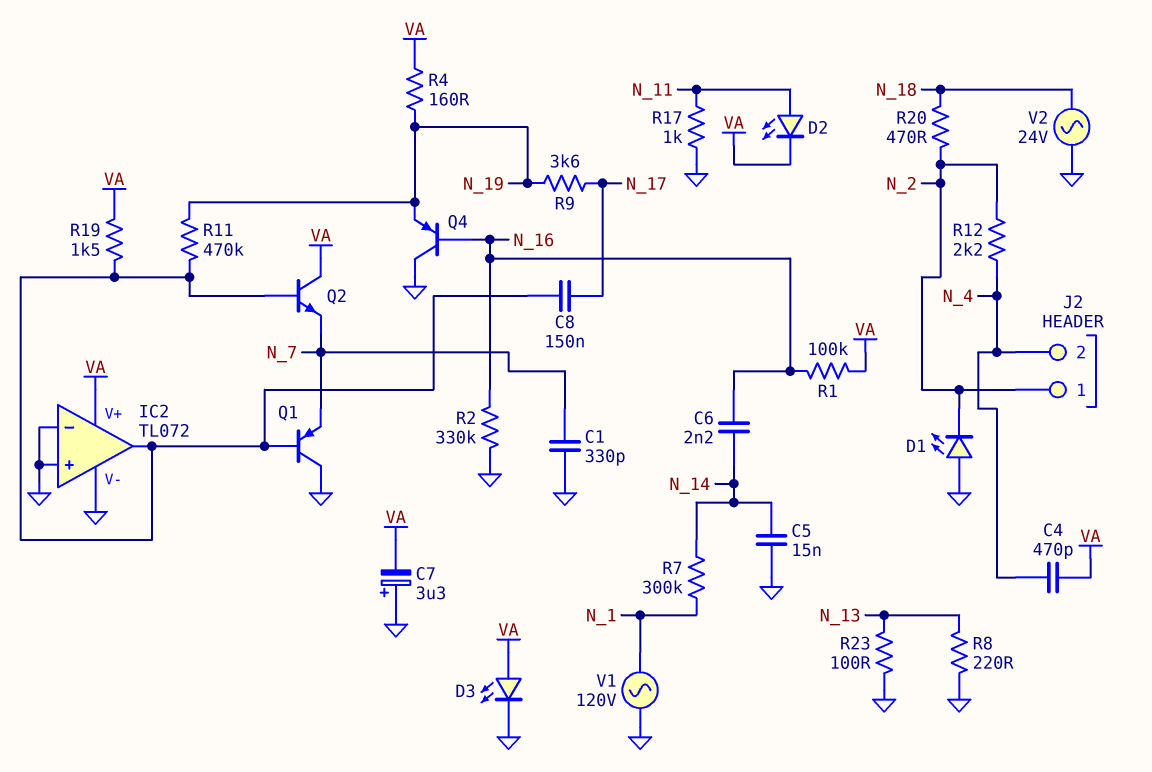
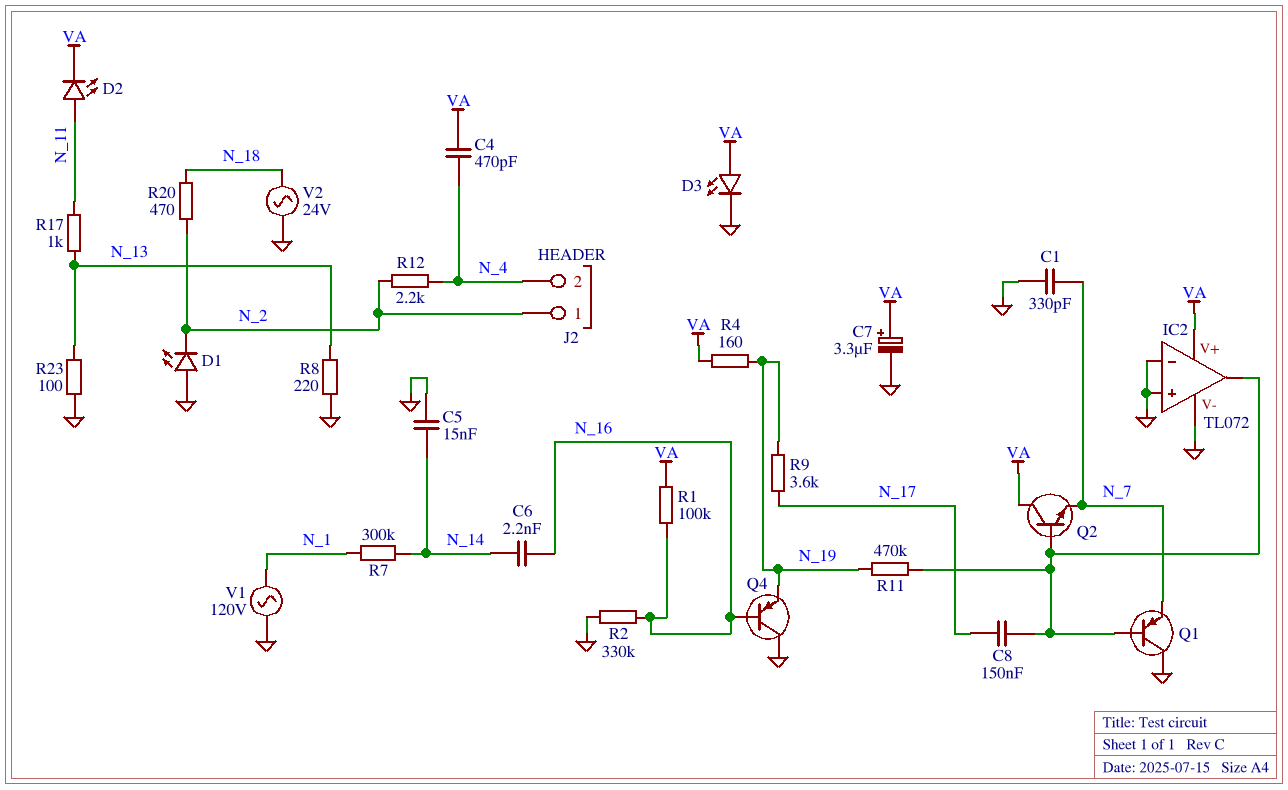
C7: 3.3uF (plus GND, minus VA) -> 3.3uF (plus VA, minus GND)
R17: 1k (GND, N_11) -> 1k (N_11, N_13)
R19: 1.5k (IC2/out, VA) -> none

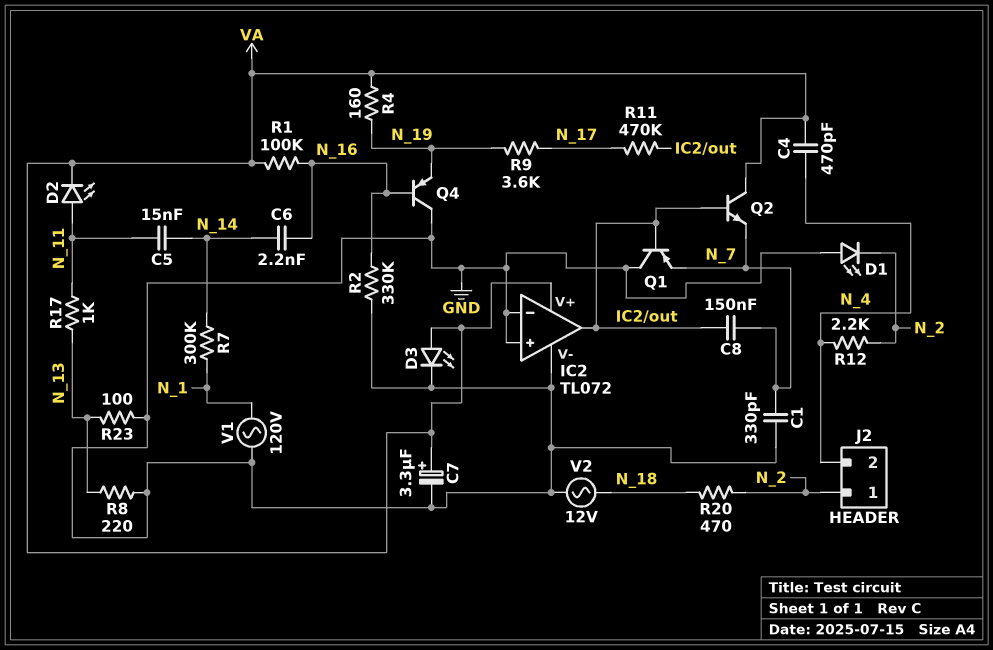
C5: 15nF (GND, N_14) -> 15nF (N_11, N_14)
C8: 150nF (IC2/out, N_17) -> 150nF (IC2/out, N_7)
R11: 470k (IC2/out, N_19) -> 470k (IC2/out, N_17)
V2: AC 24V (GND, N_18) -> AC 12V (GND, N_18)

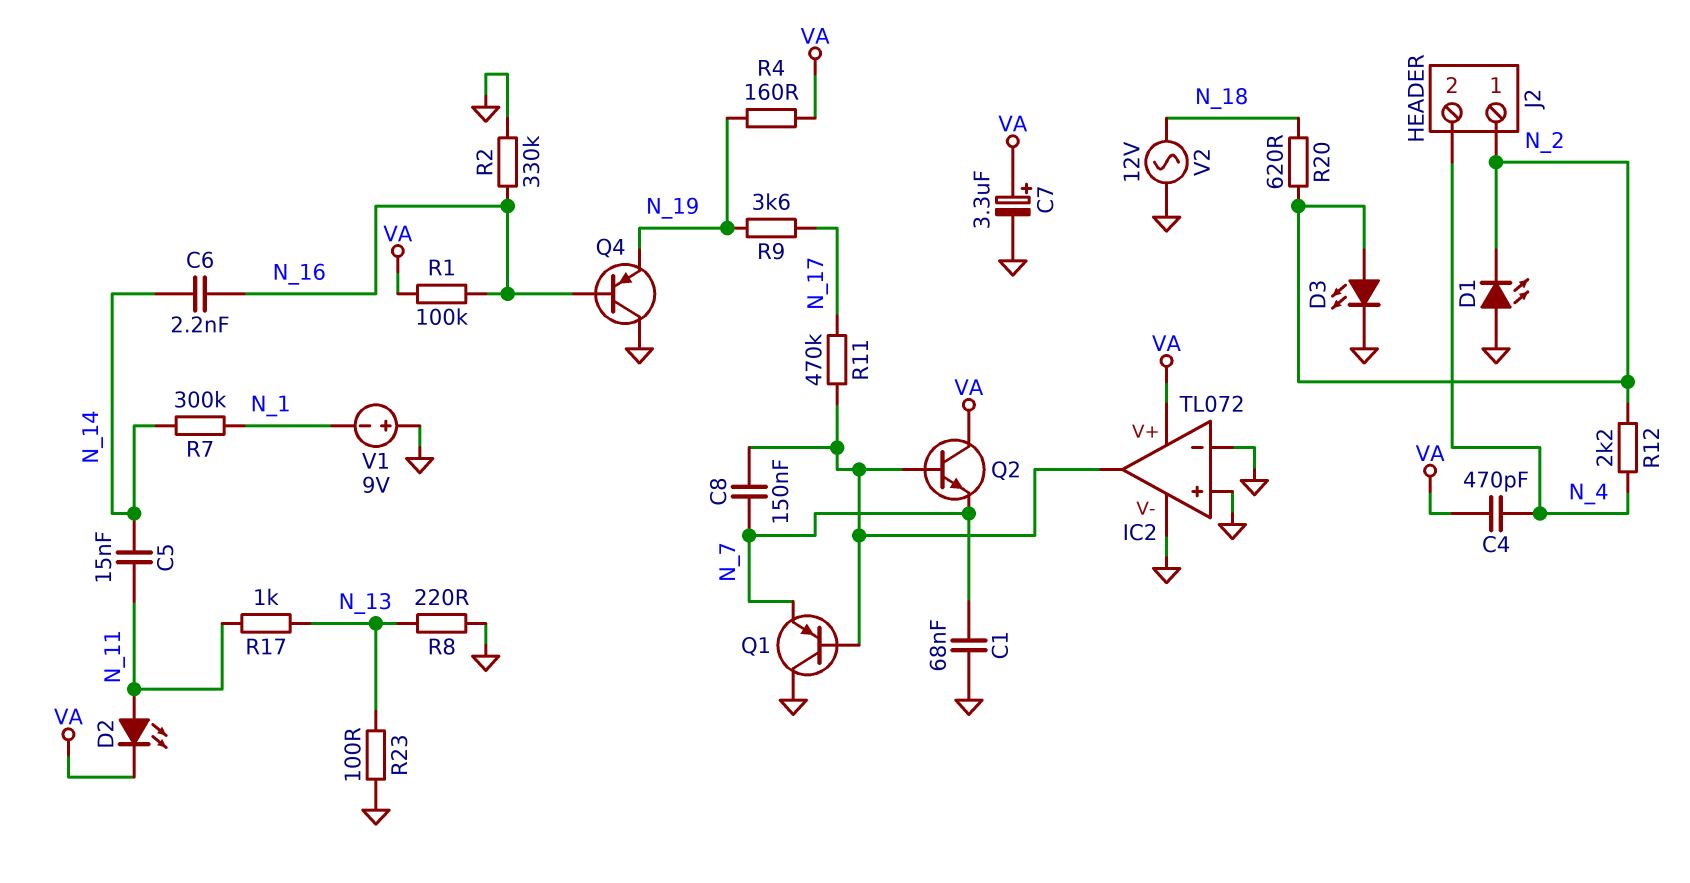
C1: 330pF (GND, N_7) -> 68nF (GND, N_7)
D3: LED (A VA, K GND) -> LED (A N_2, K GND)
R20: 470 (N_2, N_18) -> 620 (N_2, N_18)
V1: AC 120V (GND, N_1) -> 9V (plus GND, minus N_1)

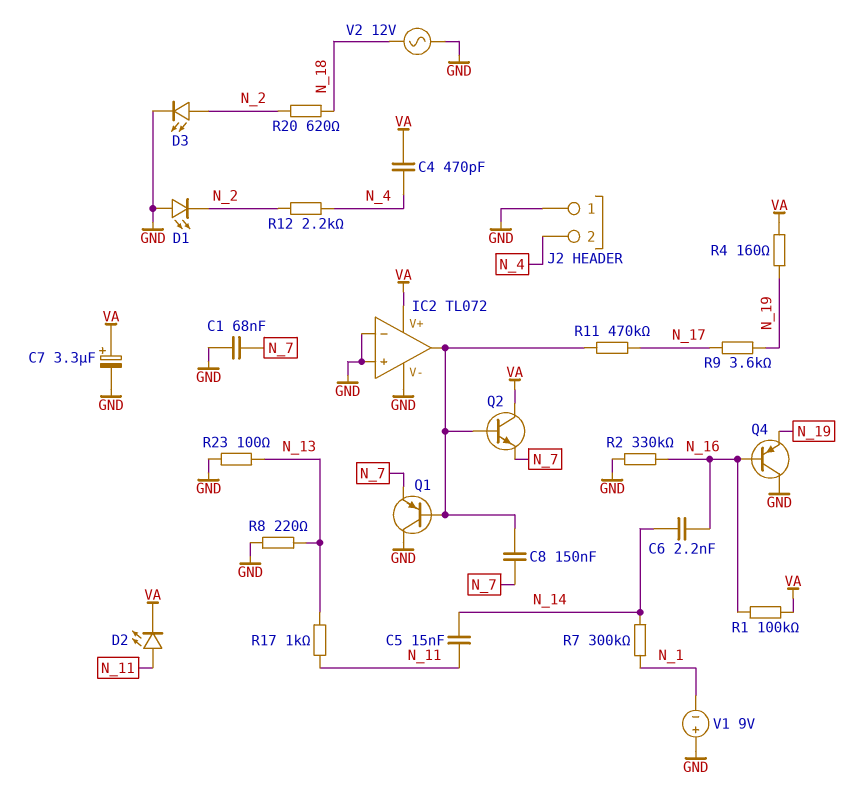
J2 pin 1: N_2 -> GND

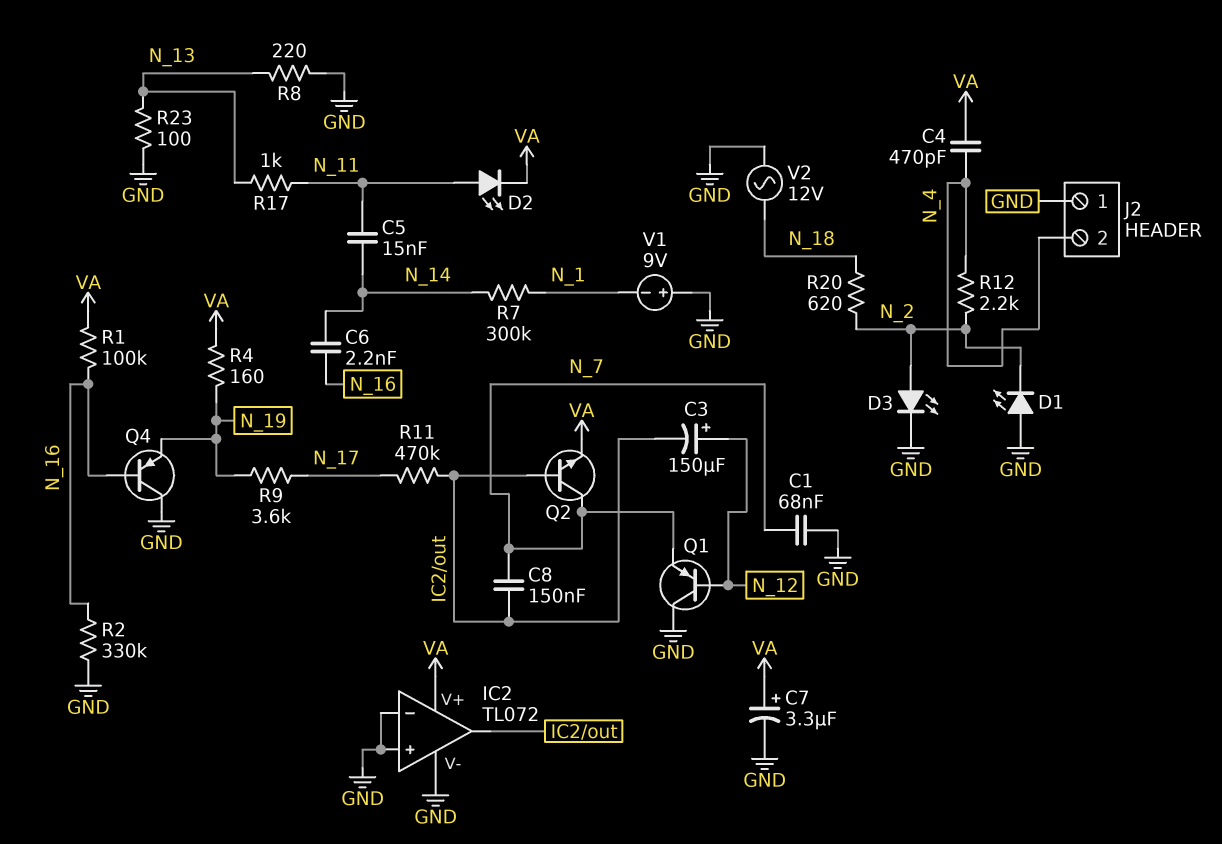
C3: none -> 150uF (plus N_12, minus IC2/out)
Q1: PNP (B IC2/out, C GND, E N_7) -> PNP (B N_12, C GND, E N_7)
Q2: NPN (B IC2/out, C VA, E N_7) -> NPN (B IC2/out, C N_7, E VA)

